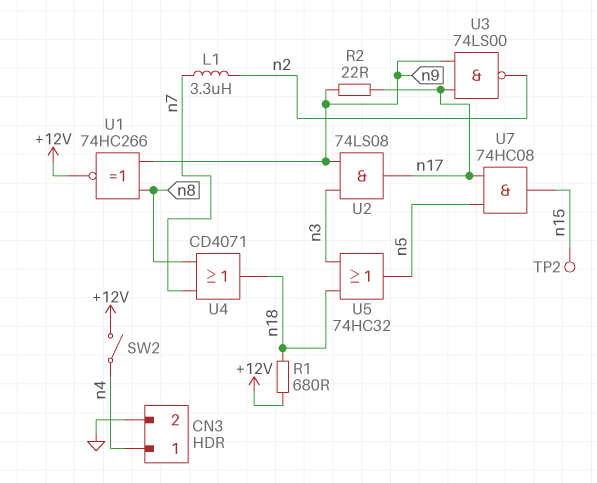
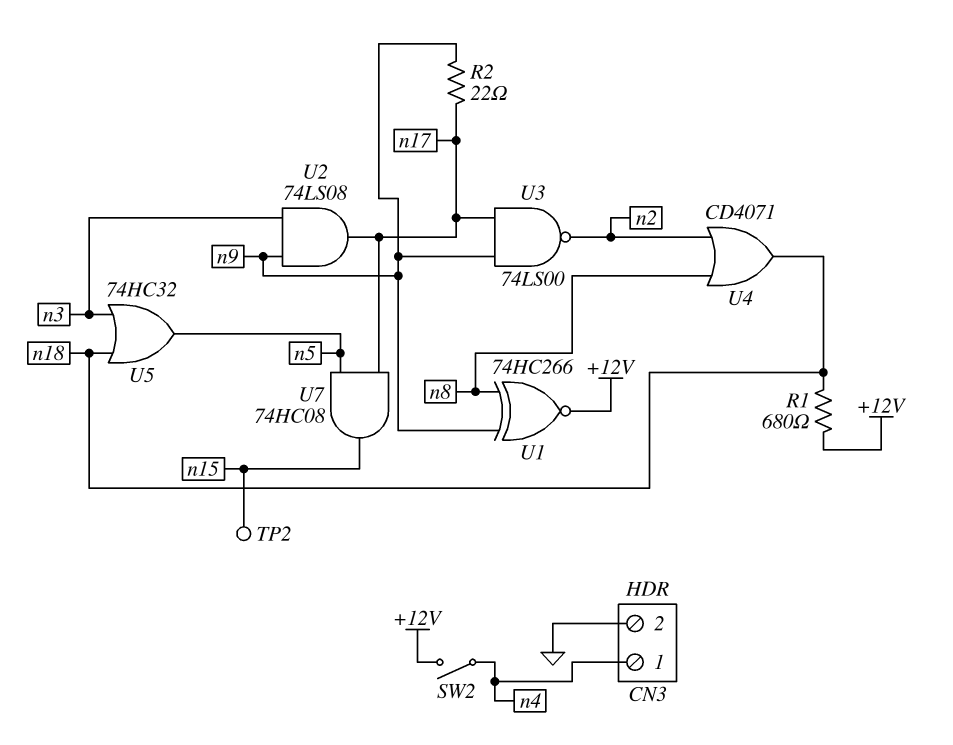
L1: 3.3uH (n2, n7) -> none
U4: OR CD4071 (in n7, in n8, out n18) -> OR CD4071 (in n2, in n8, out n18)

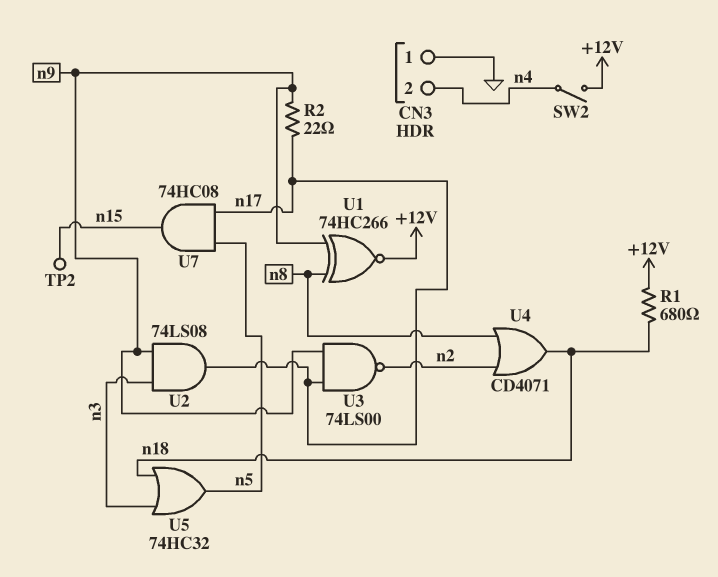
CN3 pin 1: n4 -> GND
CN3 pin 2: GND -> n4

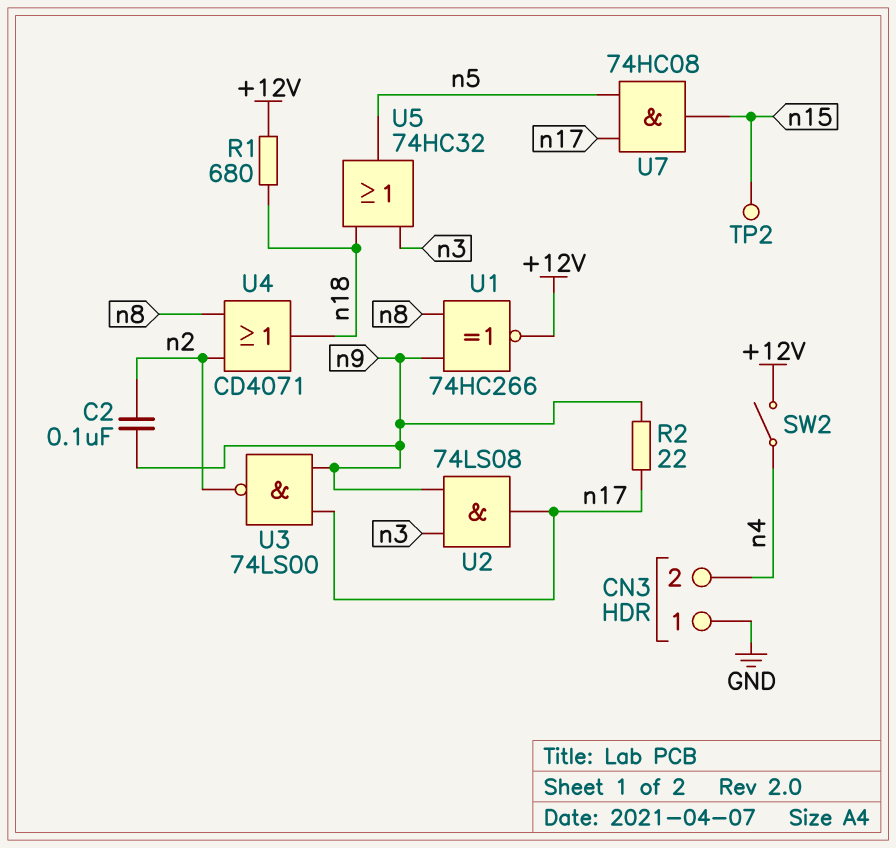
C2: none -> 100nF (n2, n9)

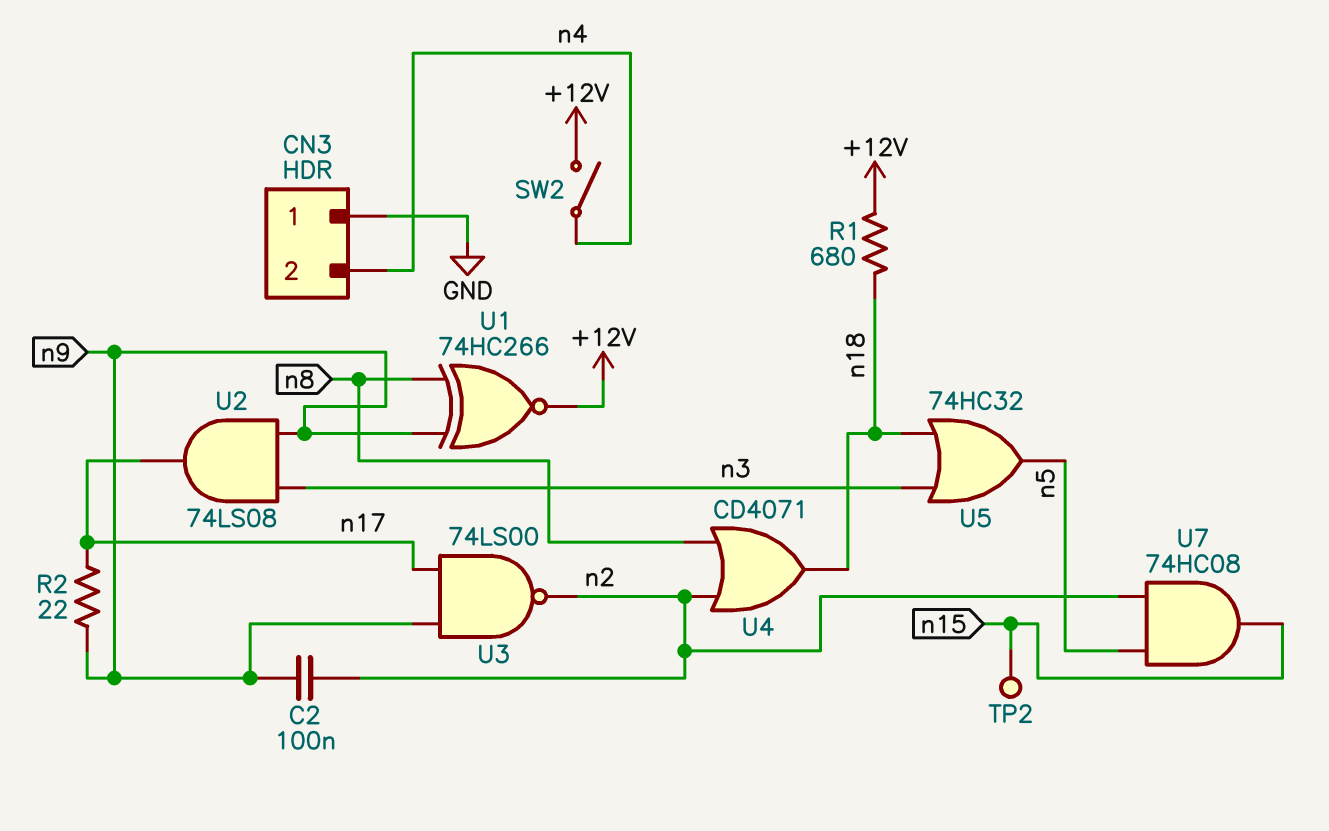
U7: AND 74HC08 (in n5, in n17, out n15) -> AND 74HC08 (in n2, in n5, out n15)

